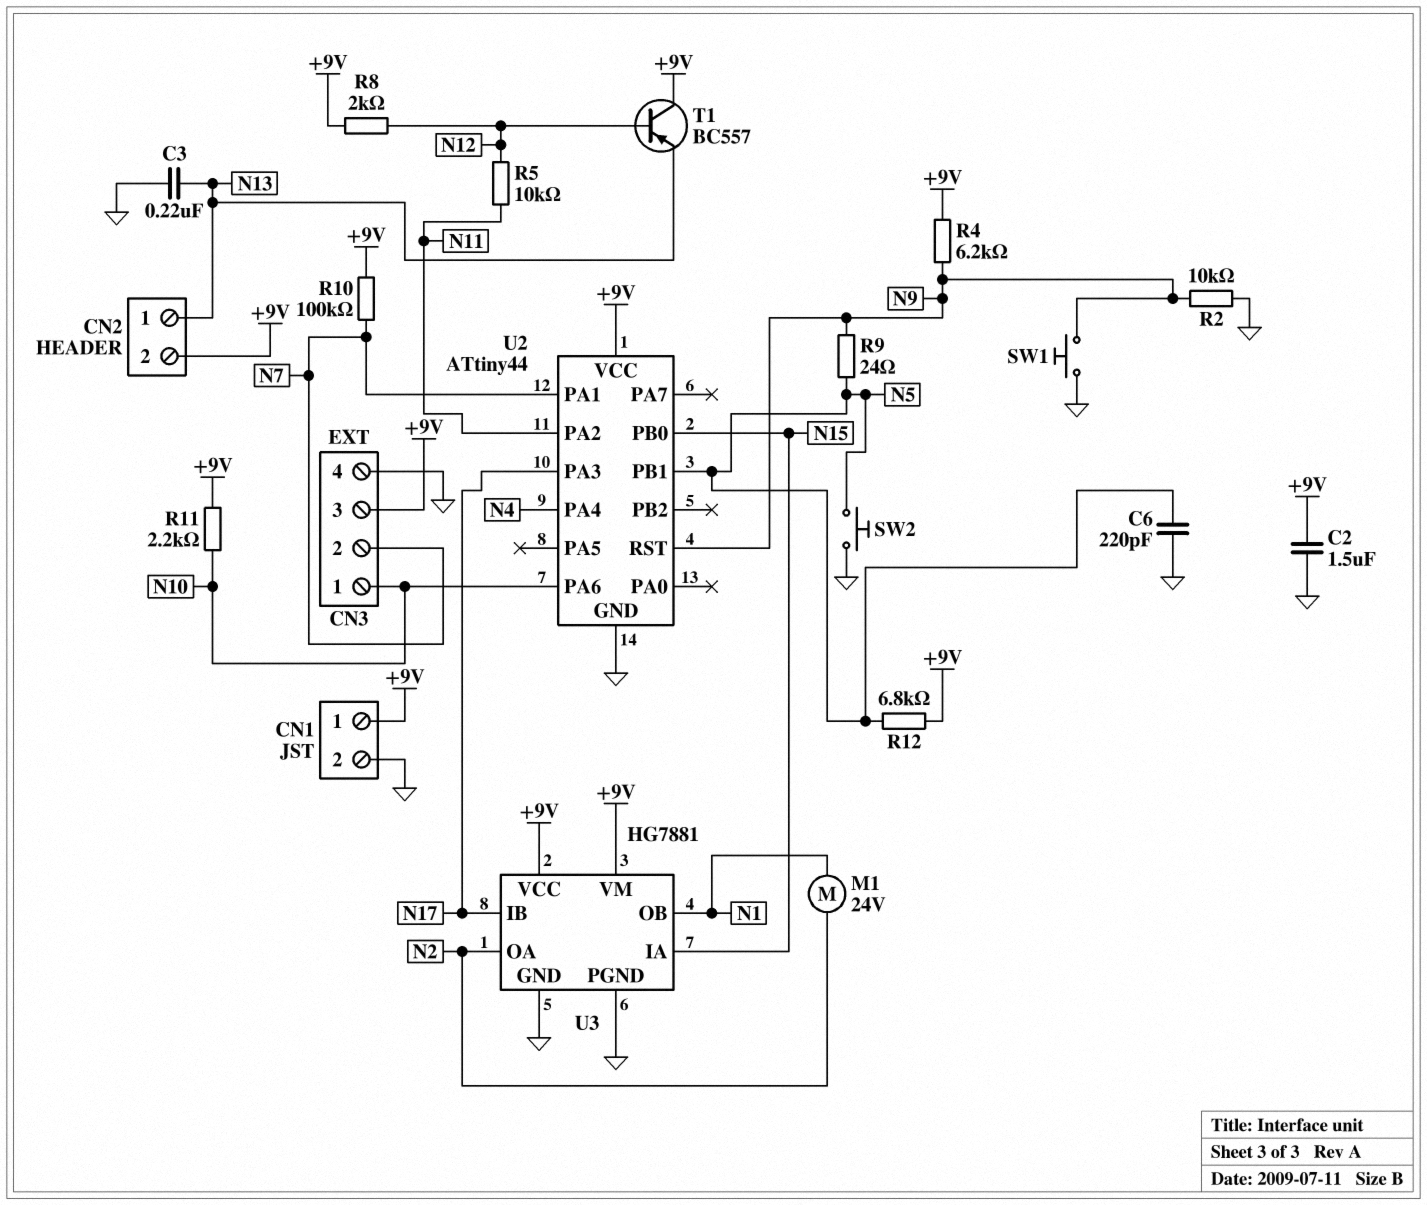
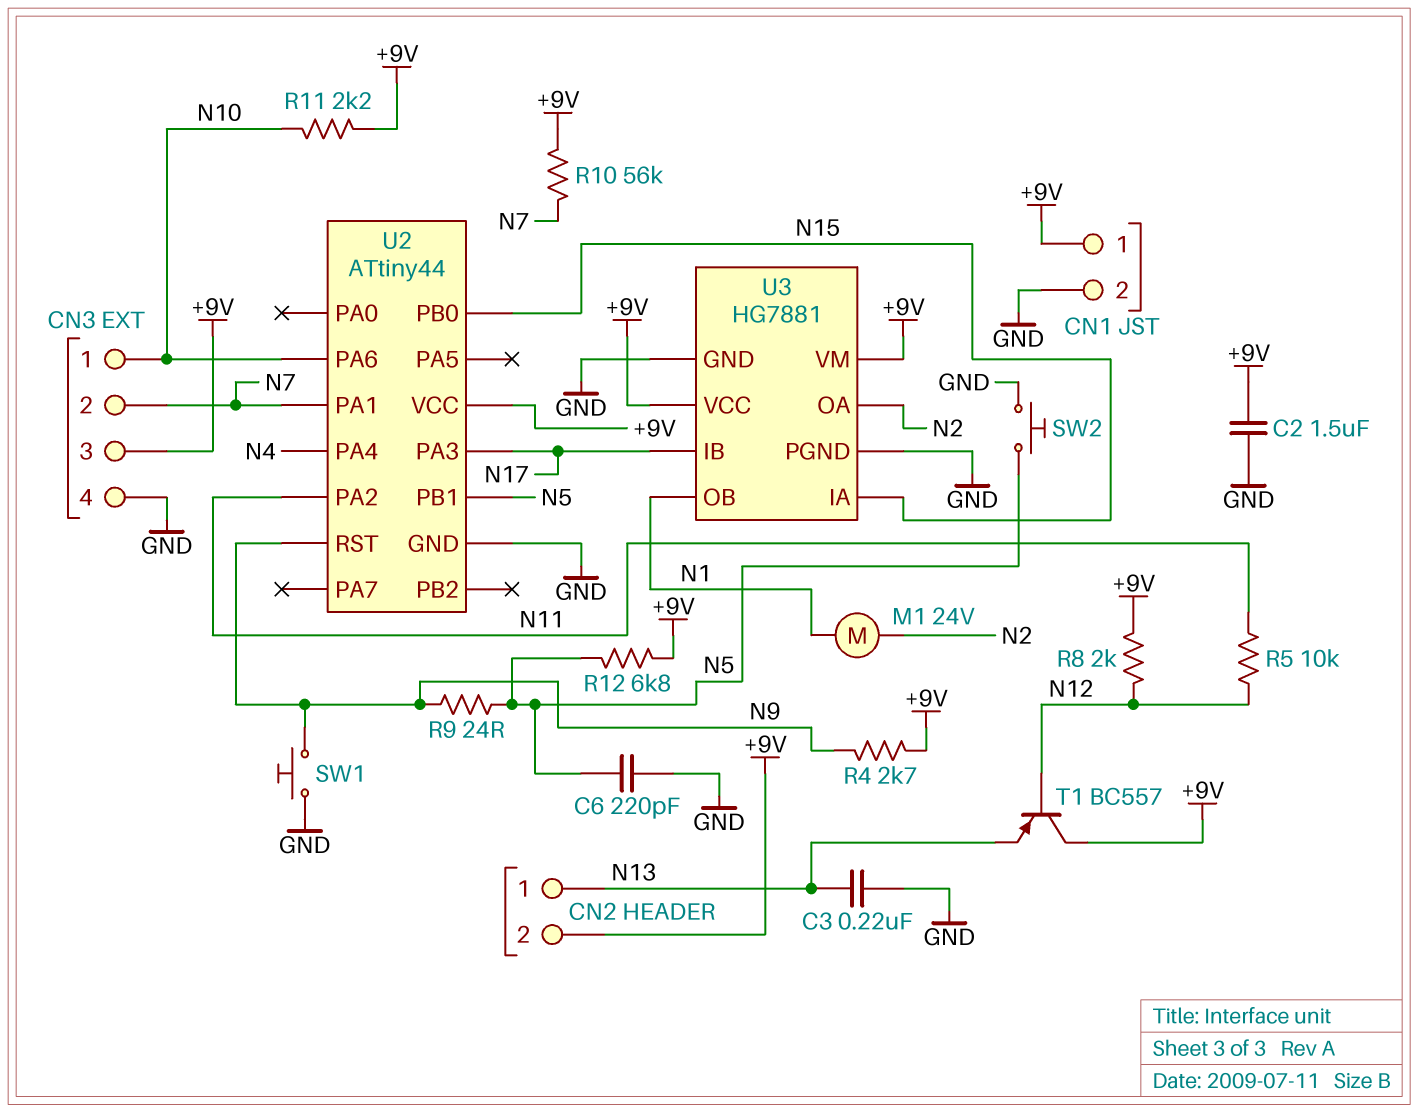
R2: 10k (GND, N9) -> none
R4: 6.2k (+9V, N9) -> 2.7k (+9V, N9)
R10: 100k (+9V, N7) -> 56k (+9V, N7)

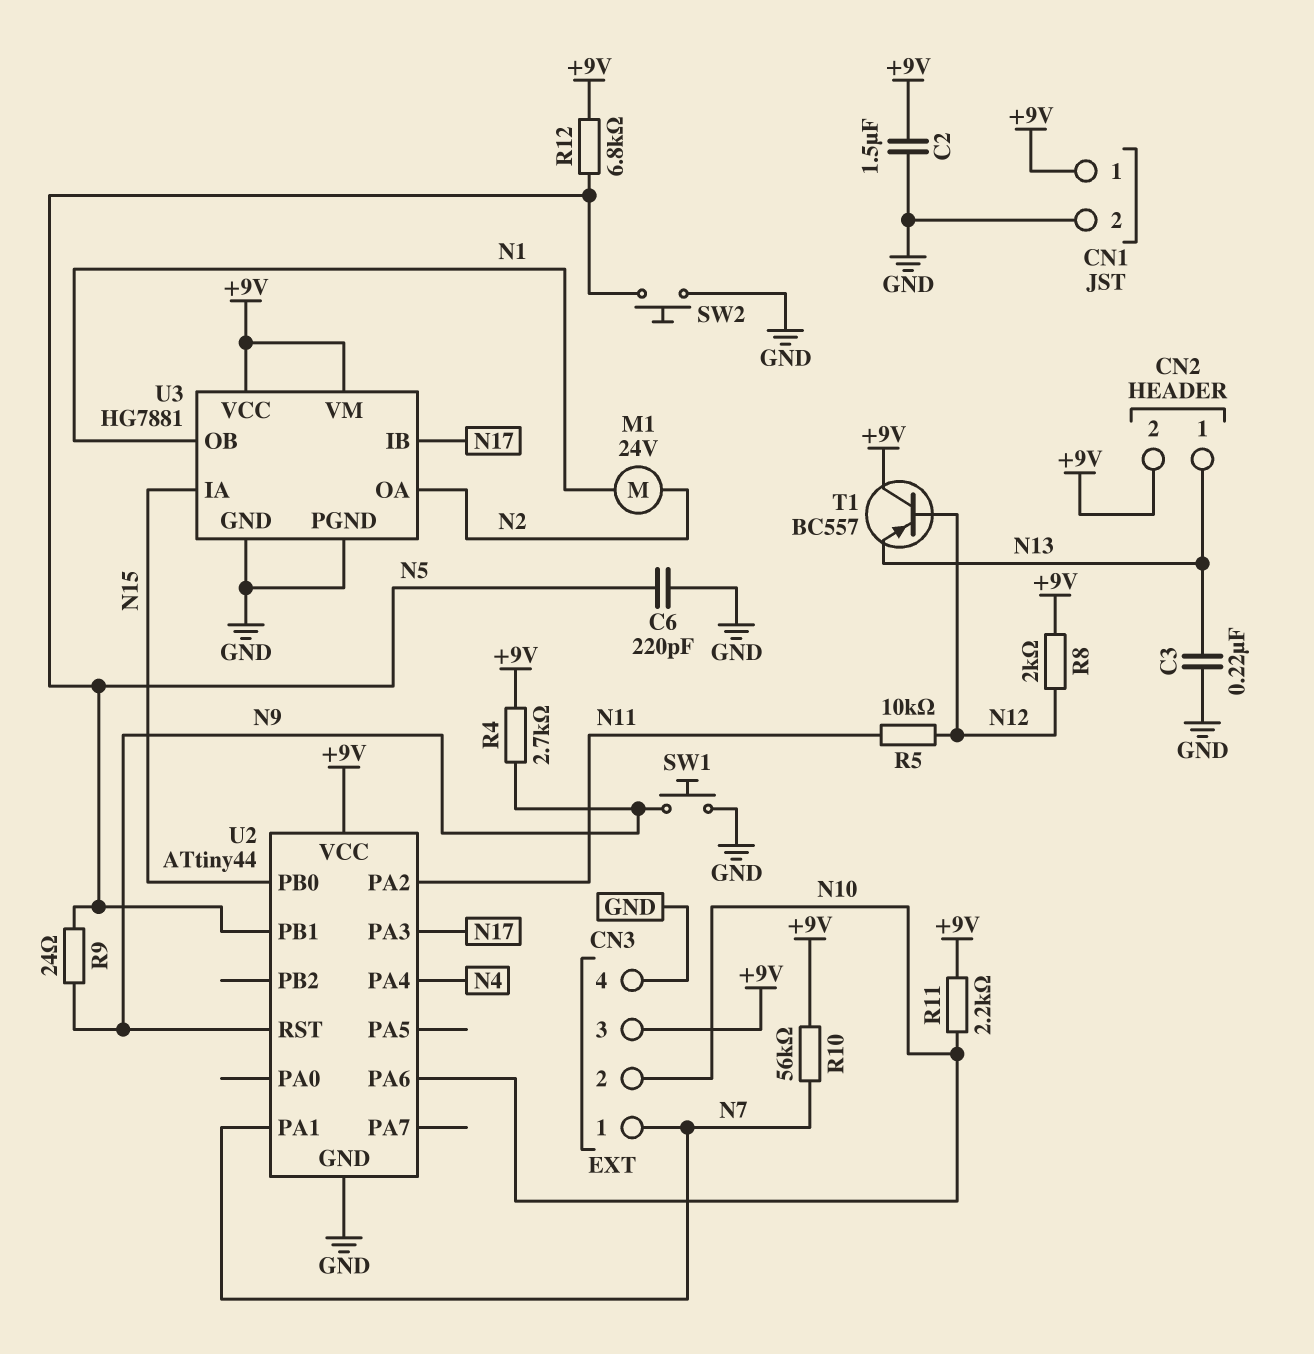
CN3 pin 1: N10 -> N7
CN3 pin 2: N7 -> N10

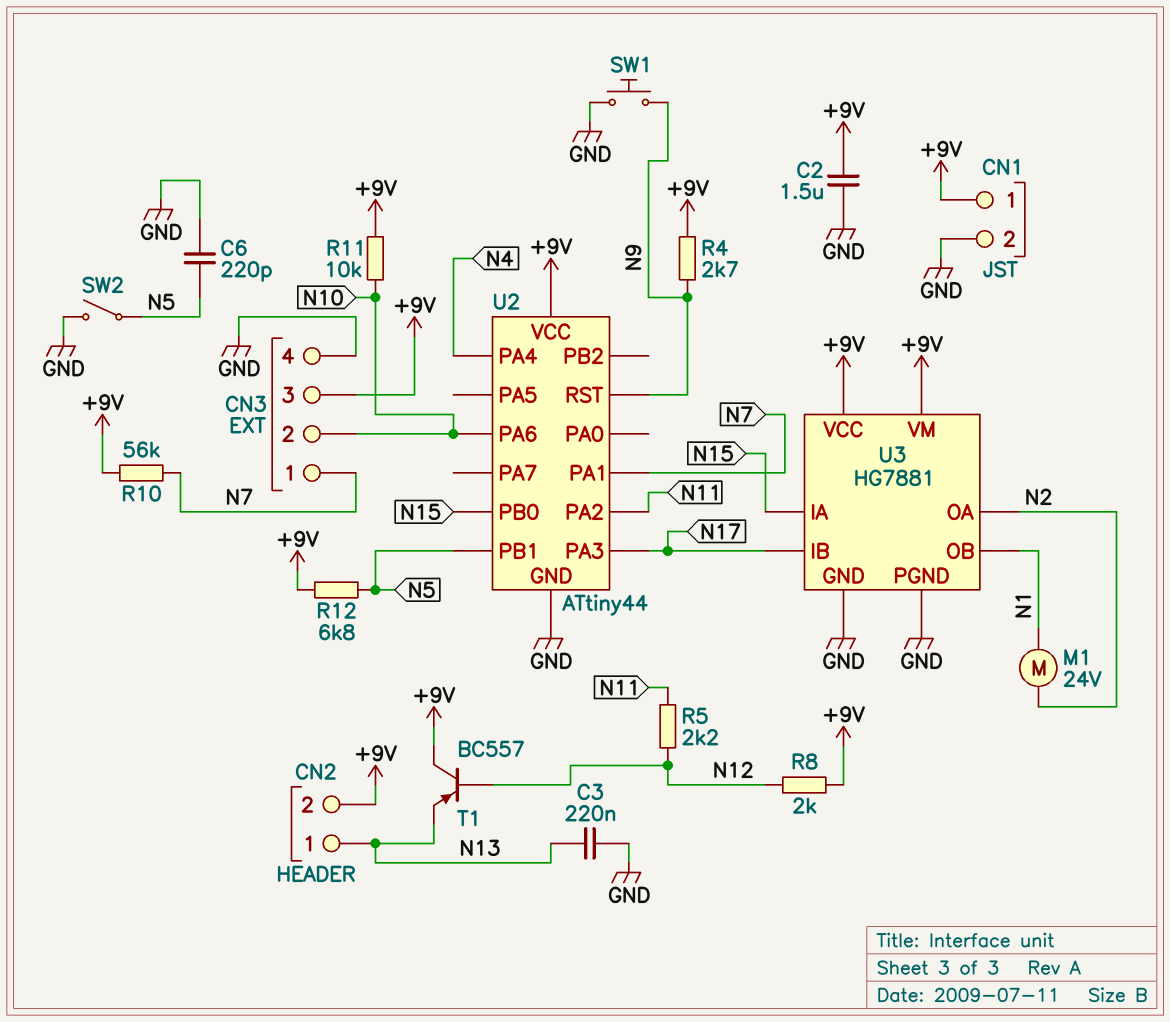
R5: 10k (N11, N12) -> 2.2k (N11, N12)
R9: 24 (N5, N9) -> none
R11: 2.2k (+9V, N10) -> 10k (+9V, N10)
SW2: button (GND, N5) -> switch (GND, N5)

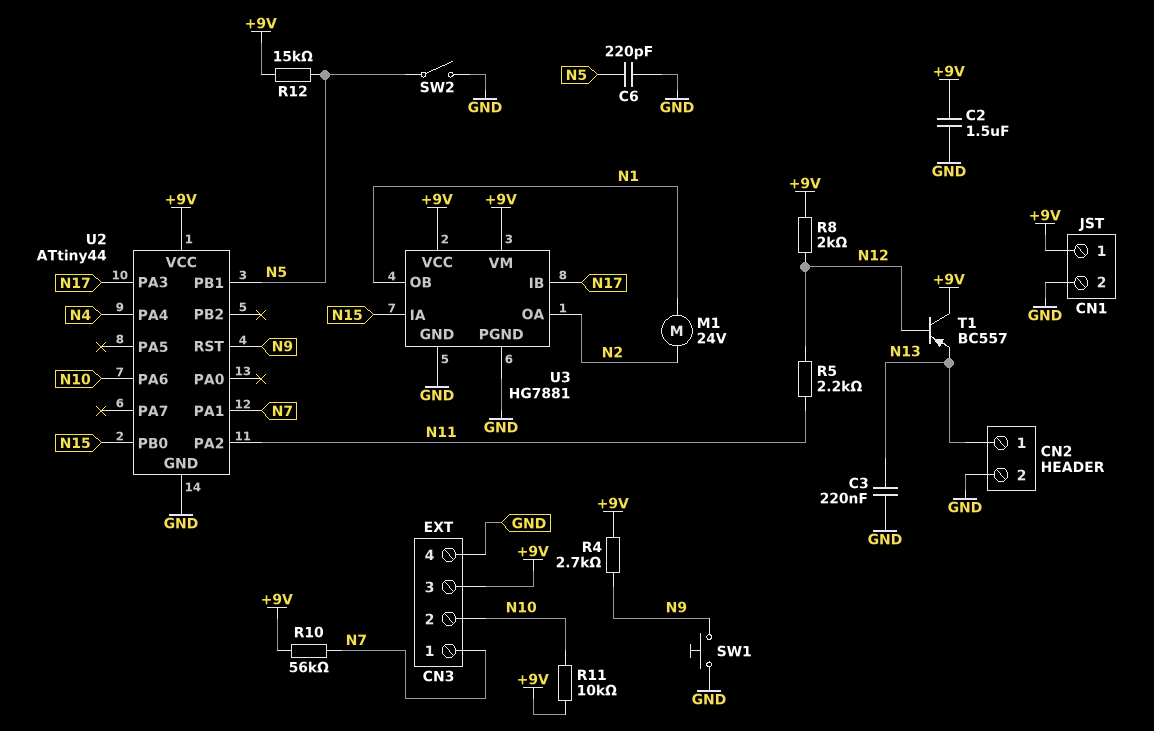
CN2 pin 2: +9V -> GND
R12: 6.8k (+9V, N5) -> 15k (+9V, N5)

